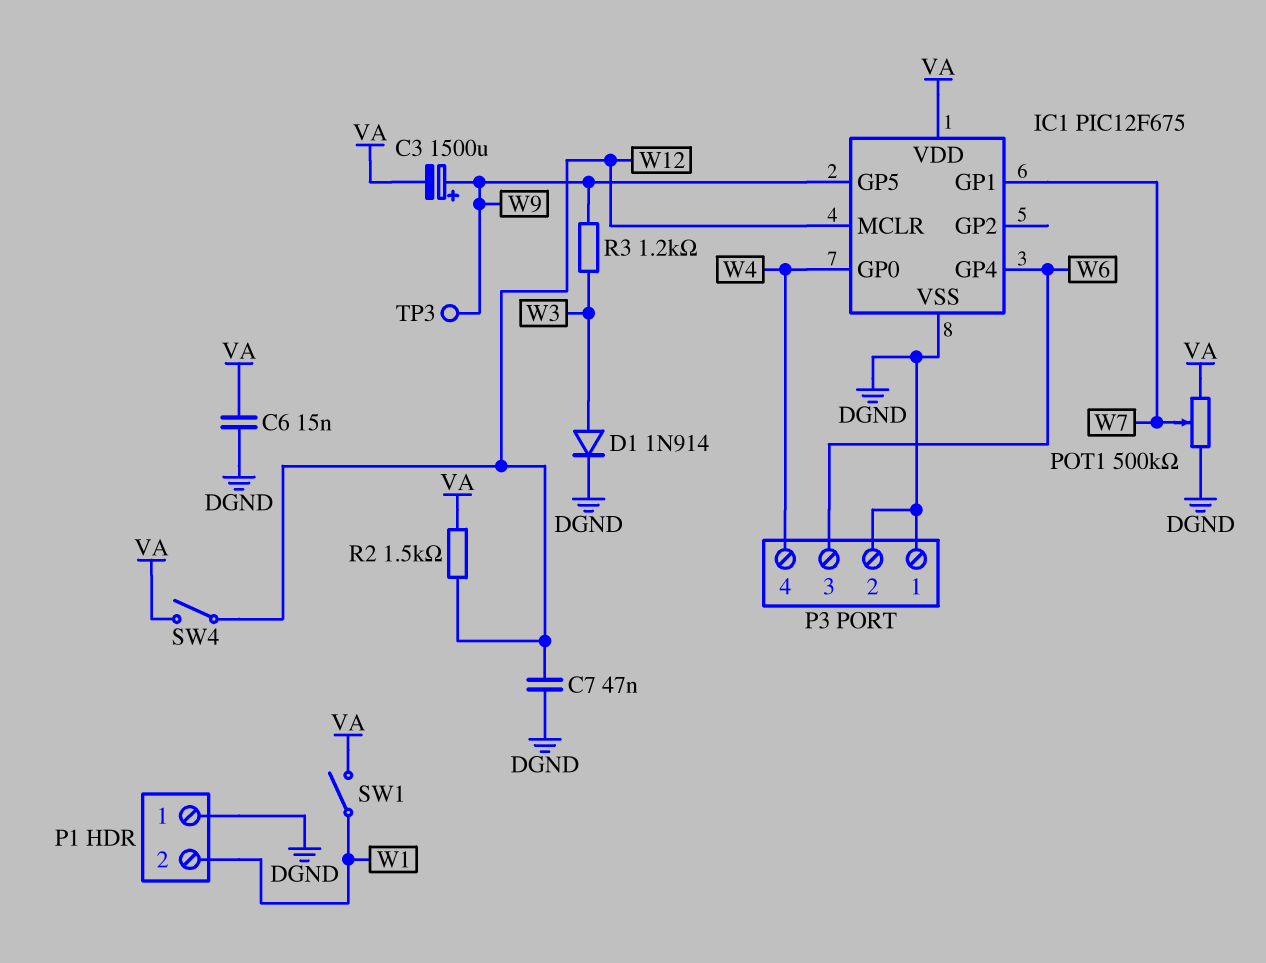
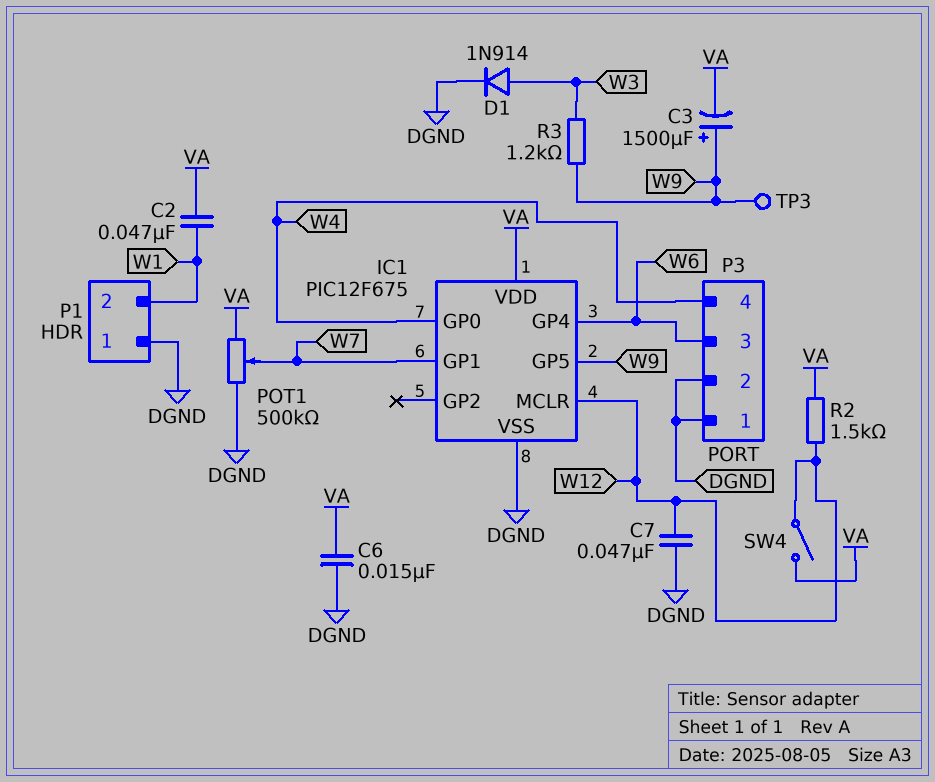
C2: none -> 47nF (VA, W1)
SW1: switch (VA, W1) -> none

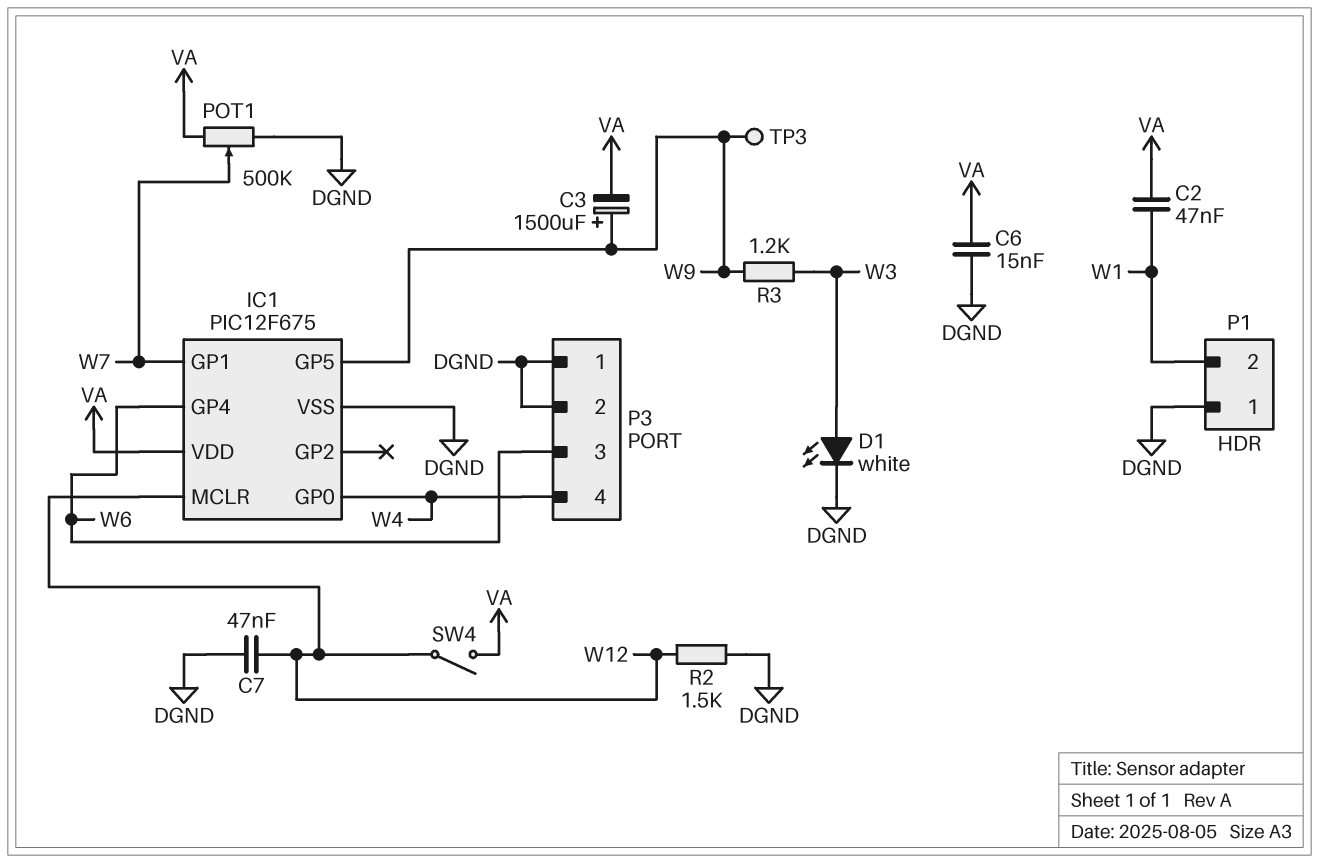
D1: diode 1N914 (A W3, K DGND) -> LED white (A W3, K DGND)
R2: 1.5k (VA, W12) -> 1.5k (DGND, W12)

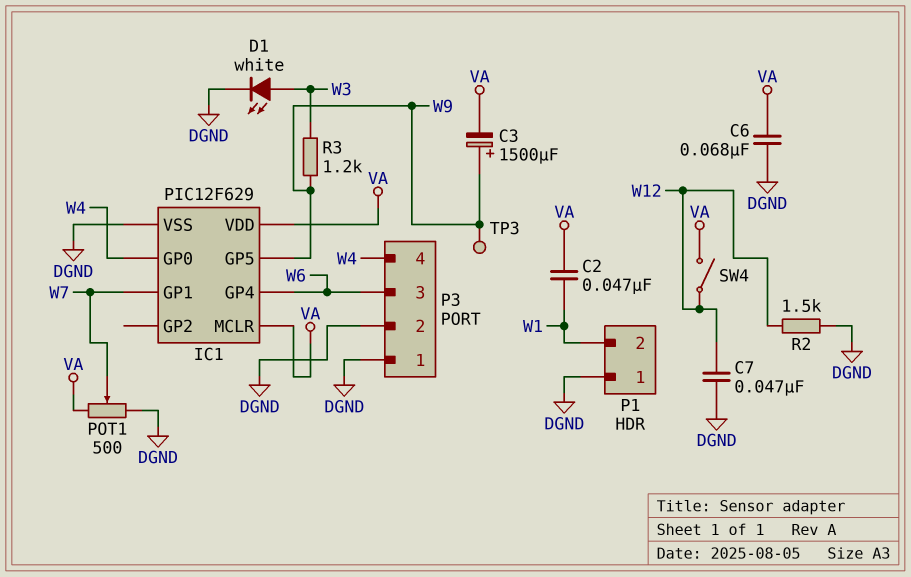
C6: 15nF (DGND, VA) -> 68nF (DGND, VA)
IC1: PIC12F675 -> PIC12F629
IC1 pin MCLR: W12 -> VA
POT1: 500k (DGND, VA, wiper W7) -> 500 (DGND, VA, wiper W7)

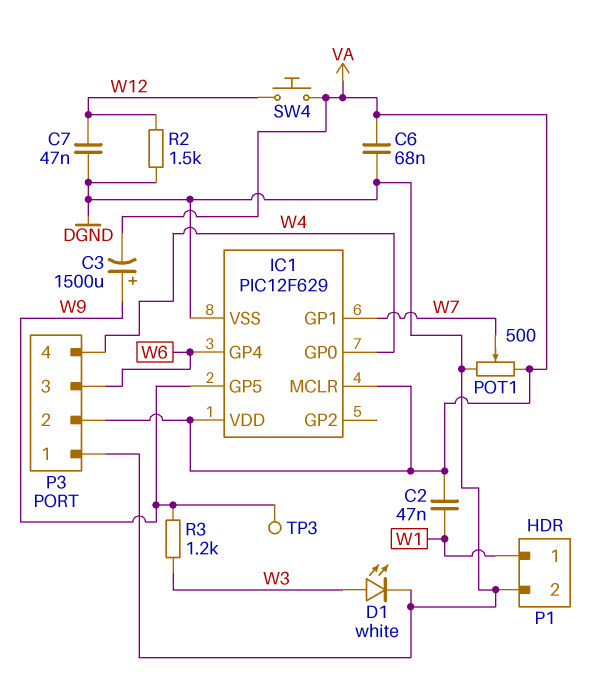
P1 pin 1: DGND -> W1
P1 pin 2: W1 -> DGND
P3 pin 2: DGND -> VA
SW4: switch (VA, W12) -> button (VA, W12)

